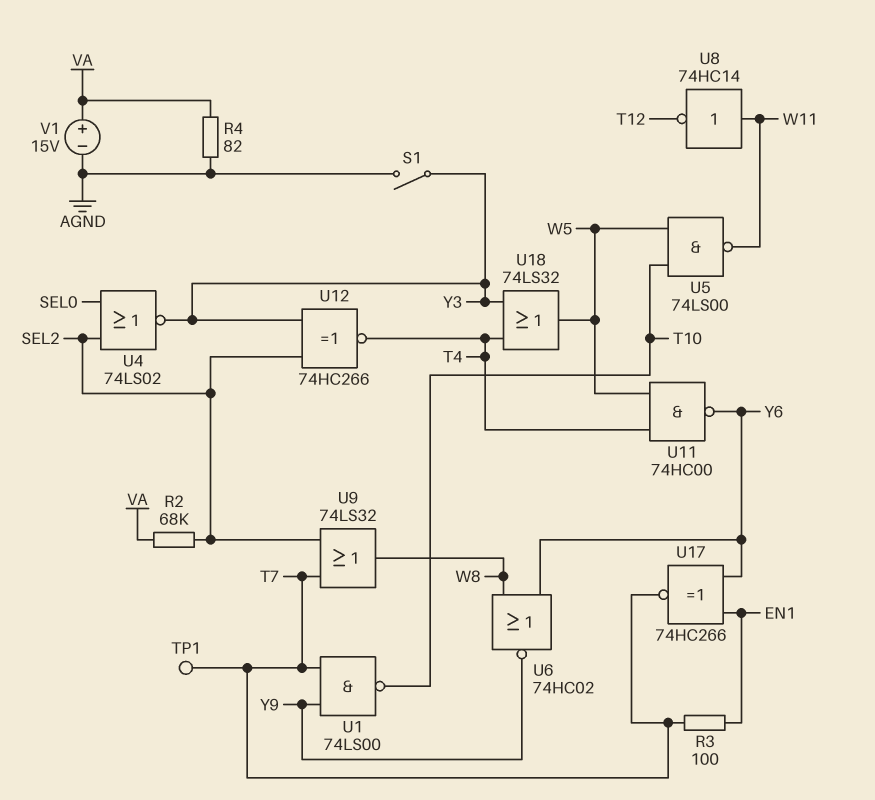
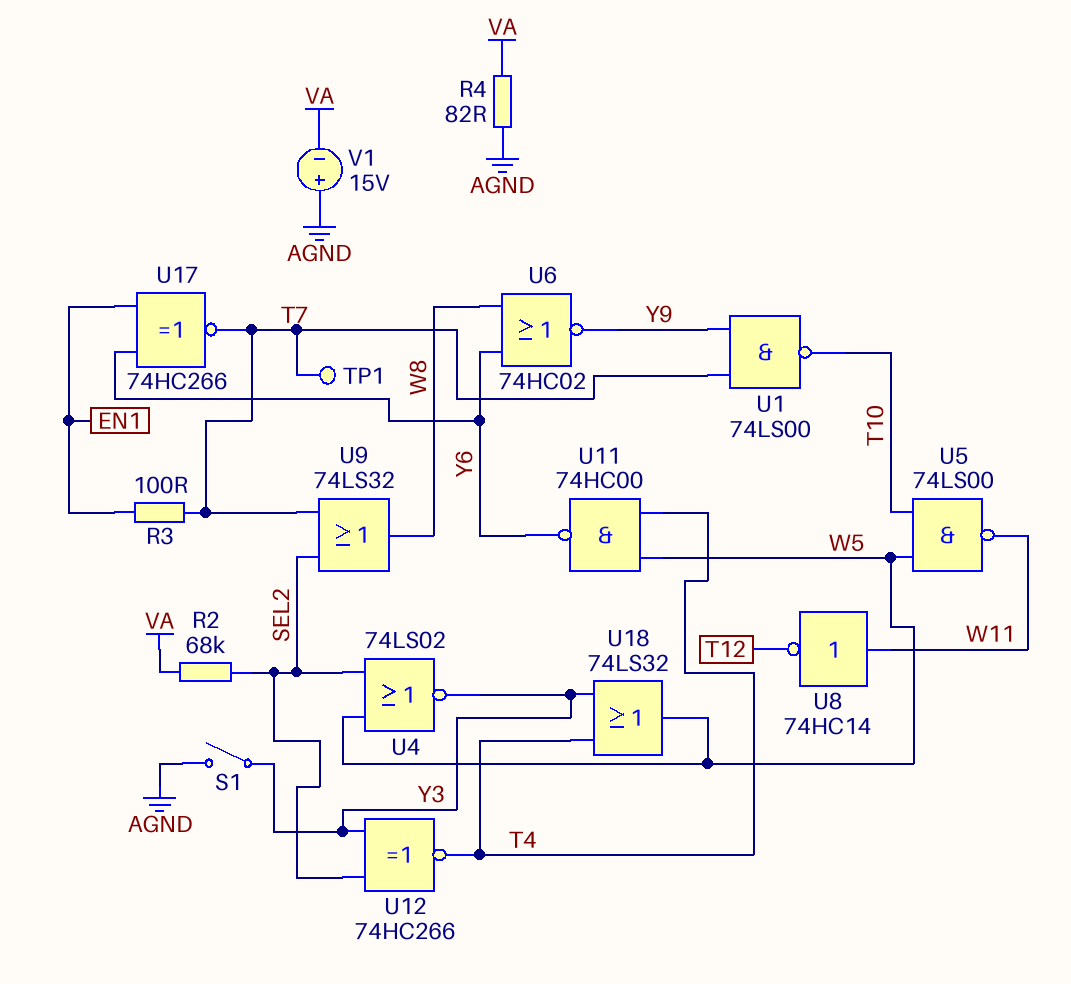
U4: NOR 74LS02 (in SEL0, in SEL2, out Y3) -> NOR 74LS02 (in SEL2, in W5, out Y3)
V1: 15V (plus VA, minus AGND) -> 15V (plus AGND, minus VA)

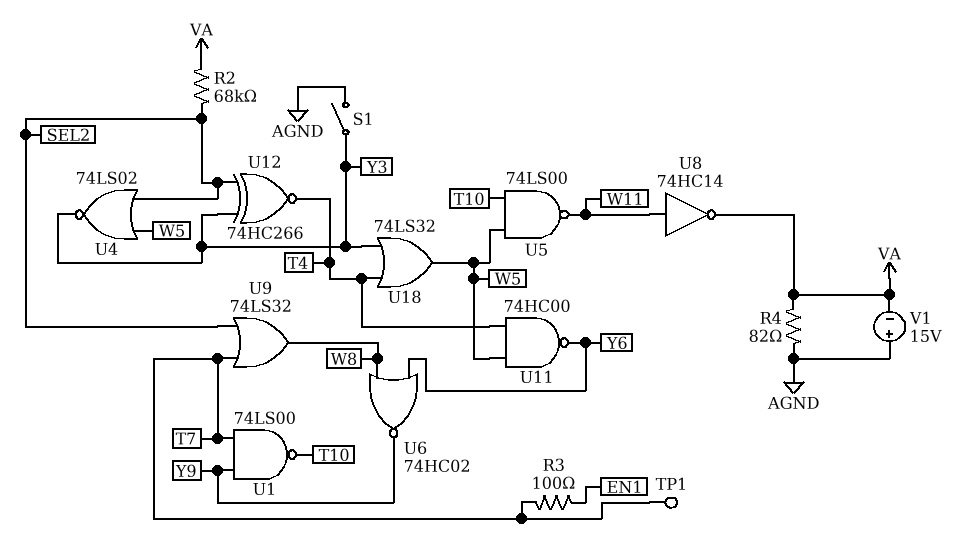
U8: NOT 74HC14 (in W11, out T12) -> NOT 74HC14 (in W11, out VA)
U17: XNOR 74HC266 (in EN1, in Y6, out T7) -> none

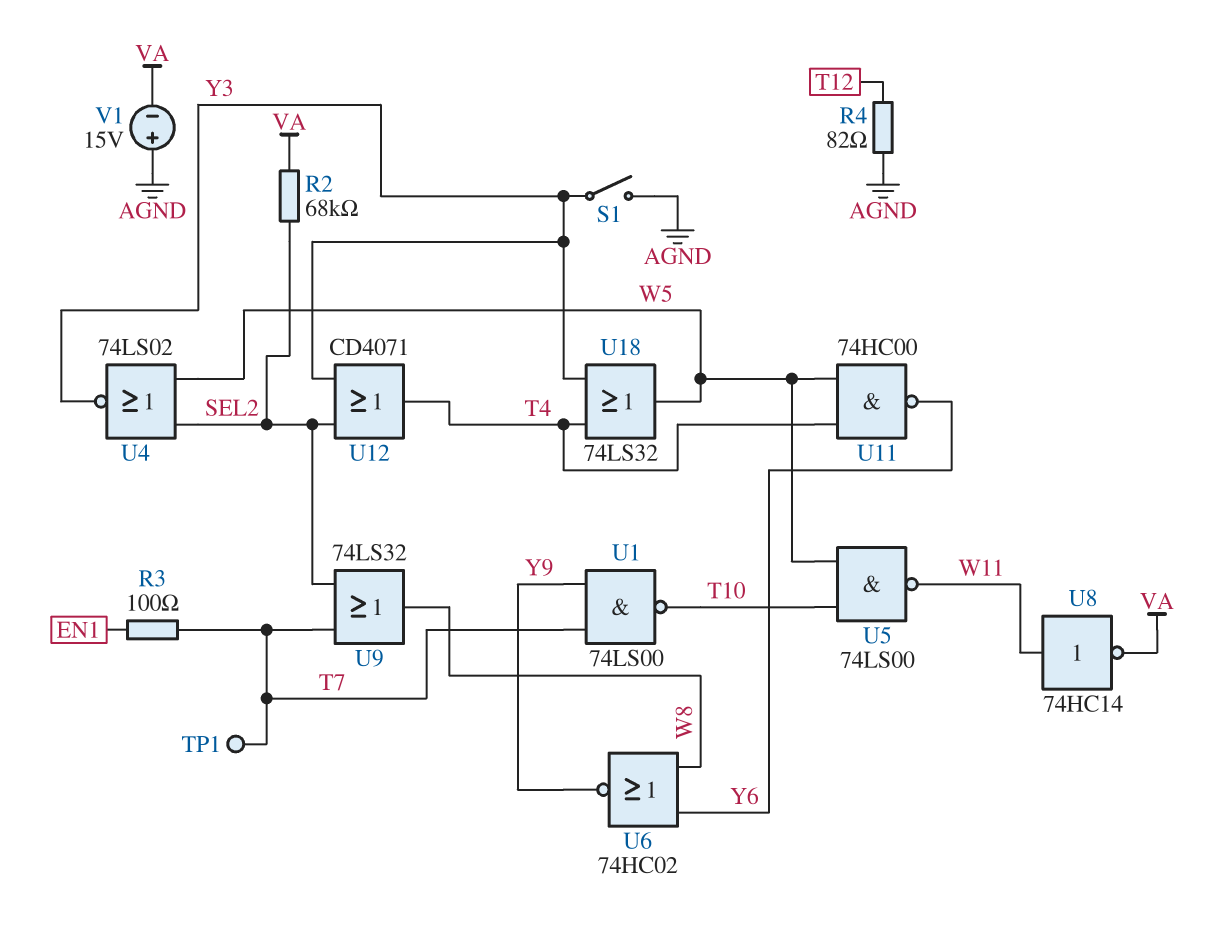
R4: 82 (AGND, VA) -> 82 (AGND, T12)
U12: XNOR 74HC266 (in SEL2, in Y3, out T4) -> OR CD4071 (in SEL2, in Y3, out T4)

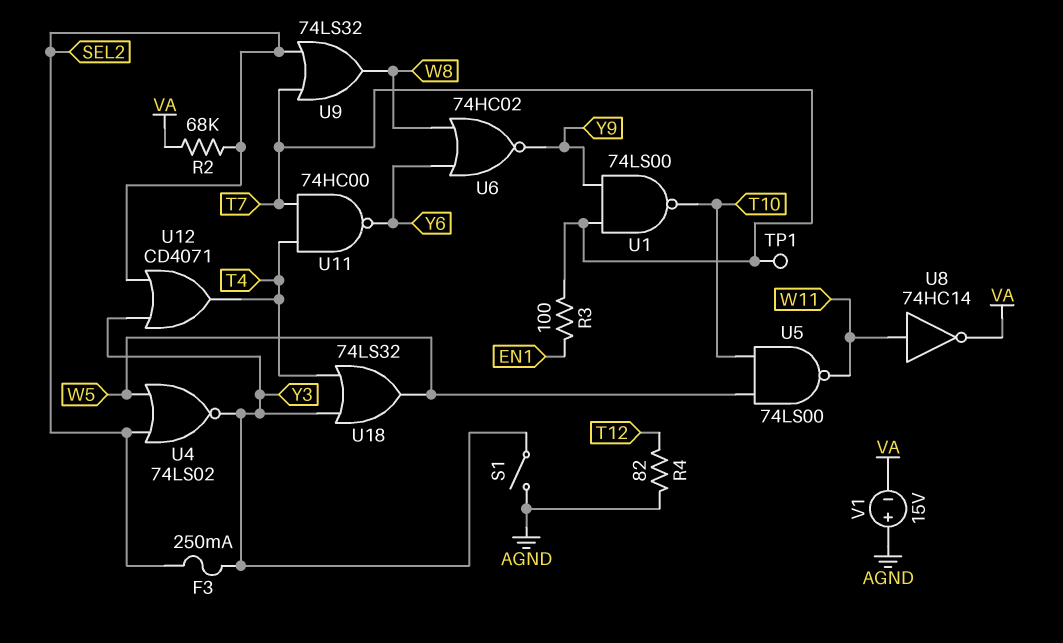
F3: none -> 250mA (SEL2, Y3)
U11: NAND 74HC00 (in T4, in W5, out Y6) -> NAND 74HC00 (in T4, in T7, out Y6)

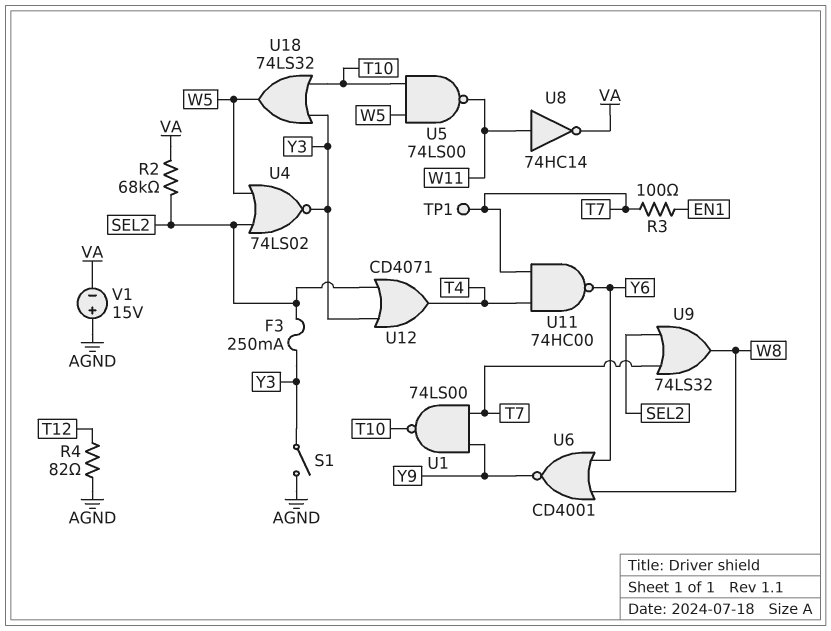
U6: NOR 74HC02 (in W8, in Y6, out Y9) -> NOR CD4001 (in W8, in Y6, out Y9)
U18: OR 74LS32 (in T4, in Y3, out W5) -> OR 74LS32 (in T10, in Y3, out W5)

